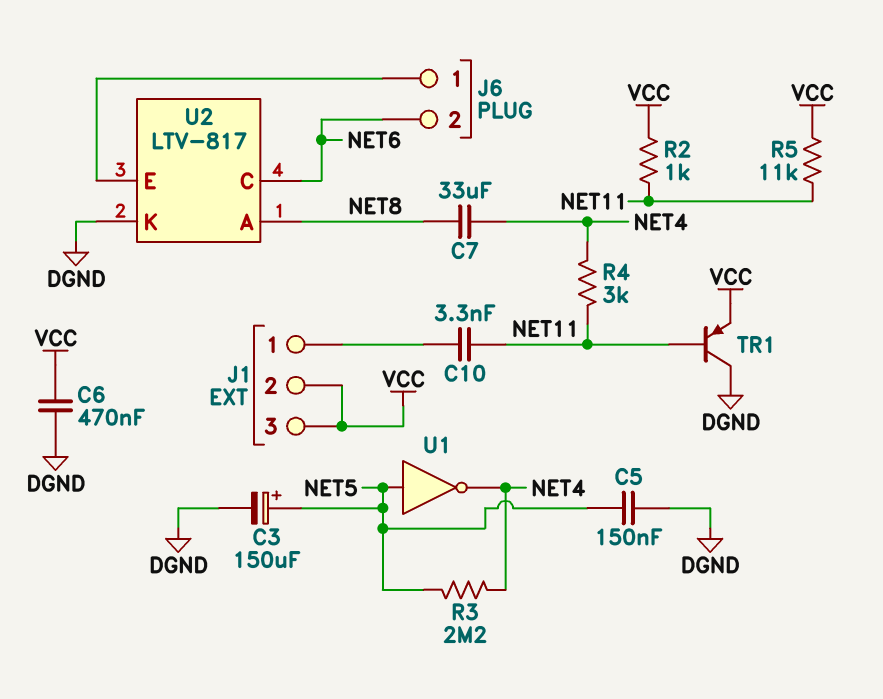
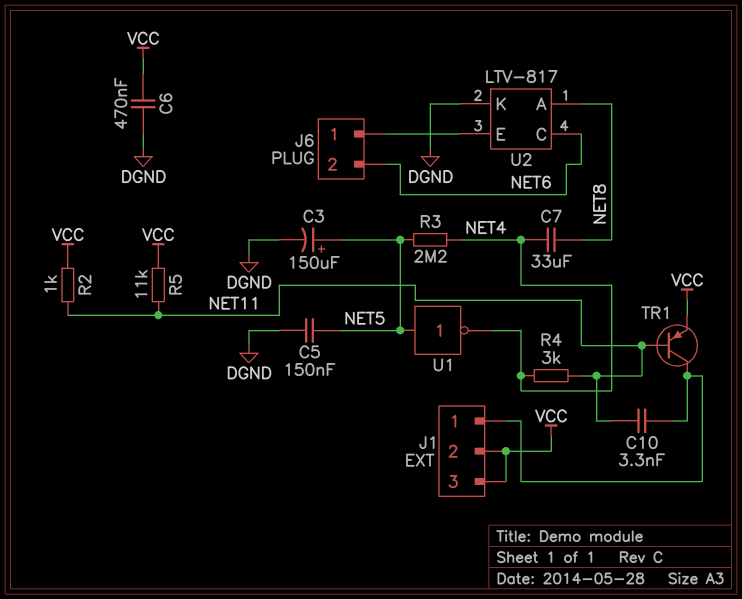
TR1: PNP (B NET11, C DGND, E VCC) -> PNP (B NET11, C J1/1, E VCC)

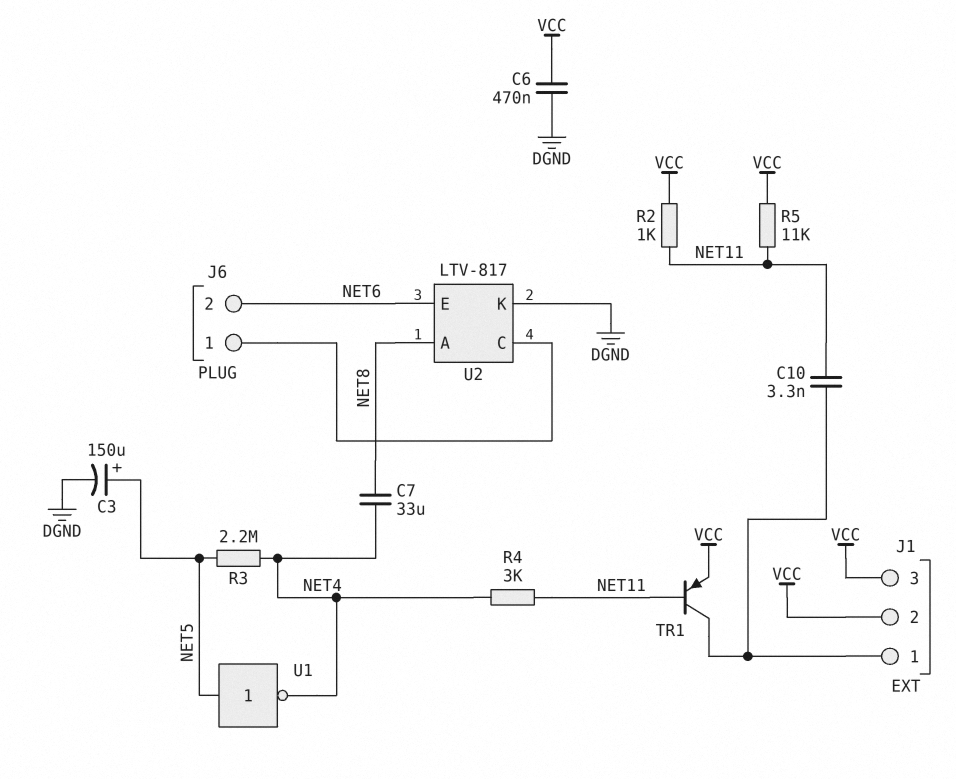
C5: 150nF (DGND, NET5) -> none
U2 pin C: NET6 -> J6/1
U2 pin E: J6/1 -> NET6

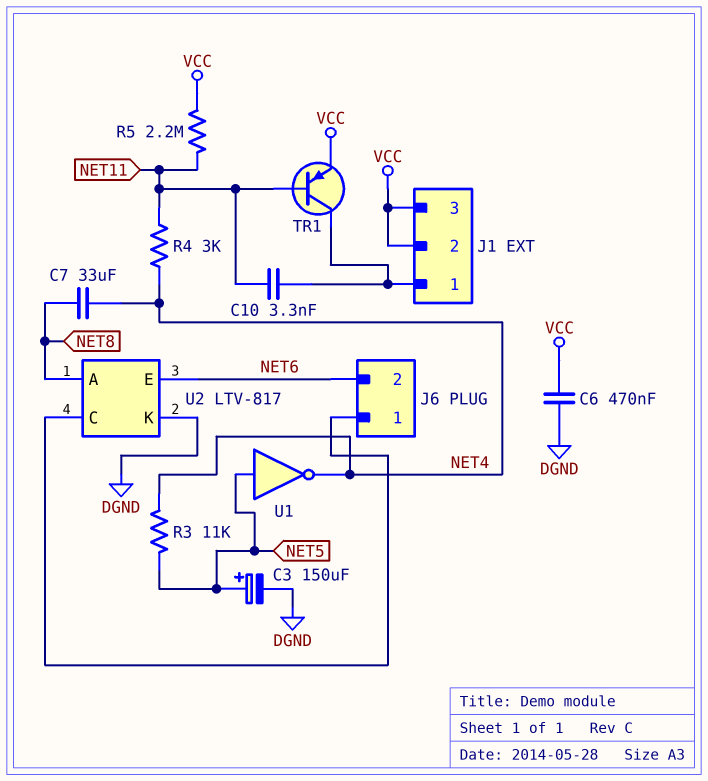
R2: 1k (NET11, VCC) -> none
R3: 2.2M (NET4, NET5) -> 11k (NET4, NET5)
R5: 11k (NET11, VCC) -> 2.2M (NET11, VCC)

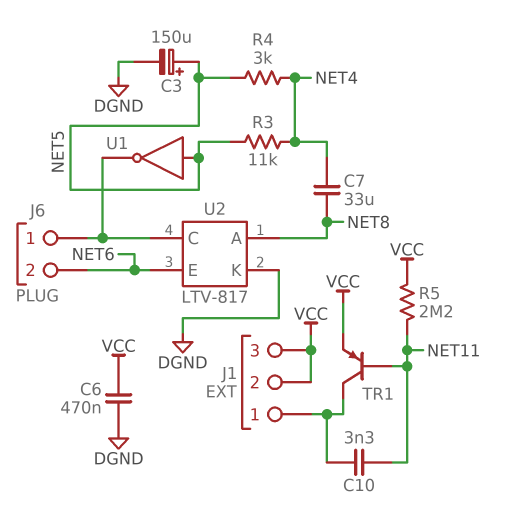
R4: 3k (NET4, NET11) -> 3k (NET4, NET5)
U1: NOT (in NET5, out NET4) -> NOT (in NET5, out J6/1)

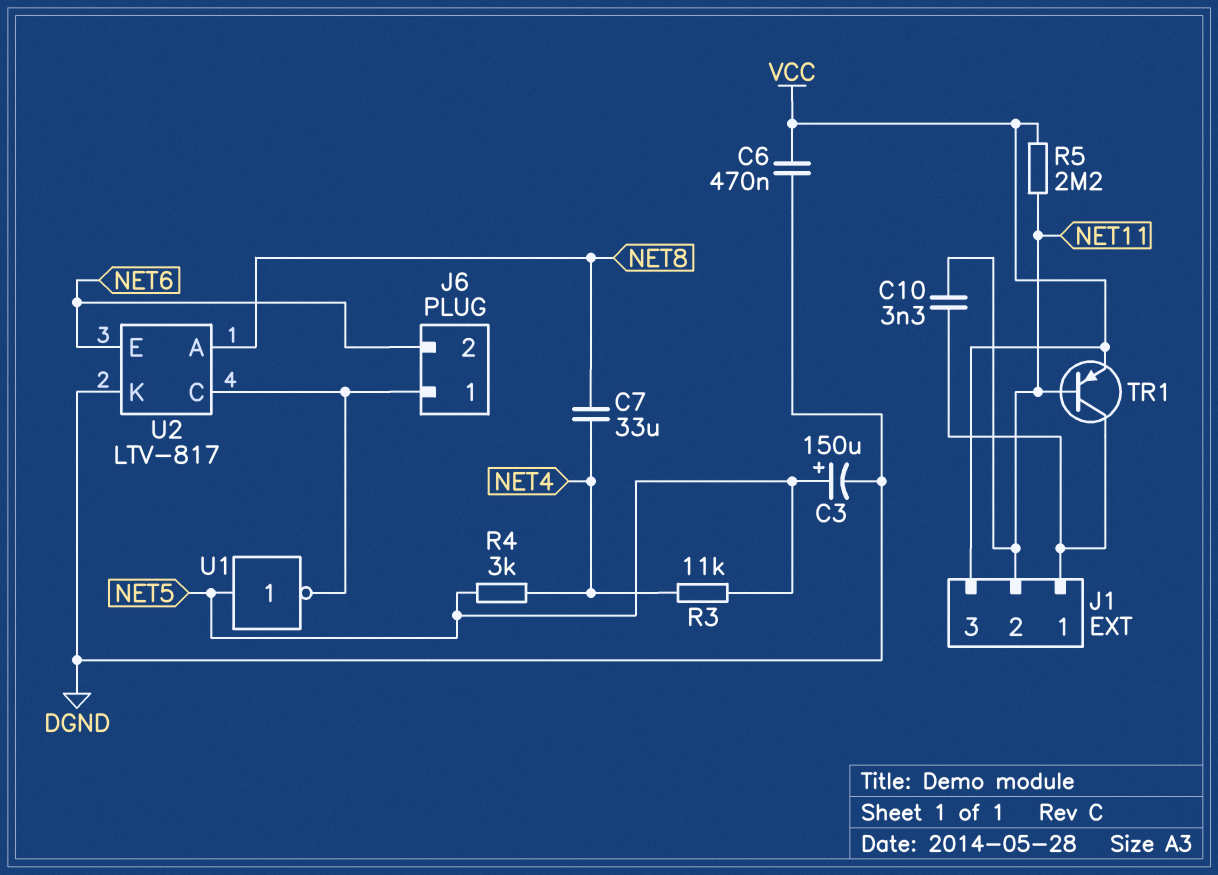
J1 pin 2: VCC -> NET11

